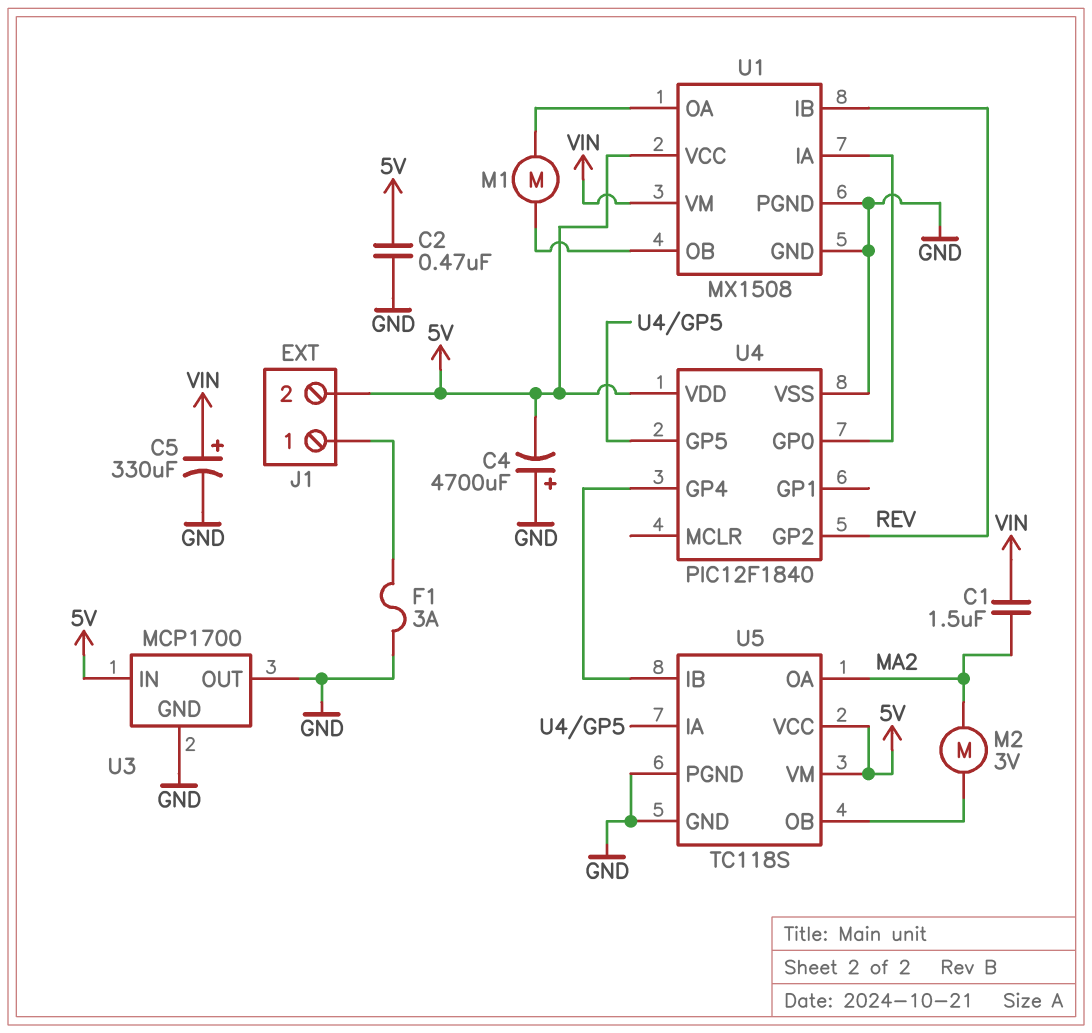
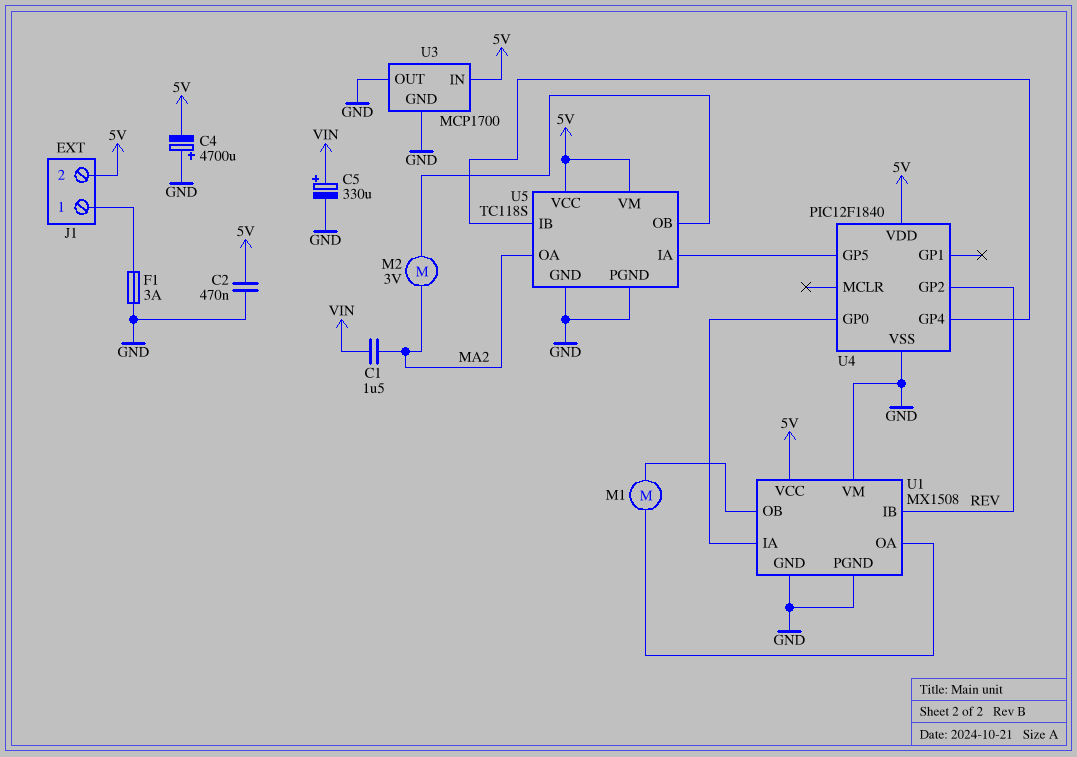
U1 pin VM: VIN -> GND

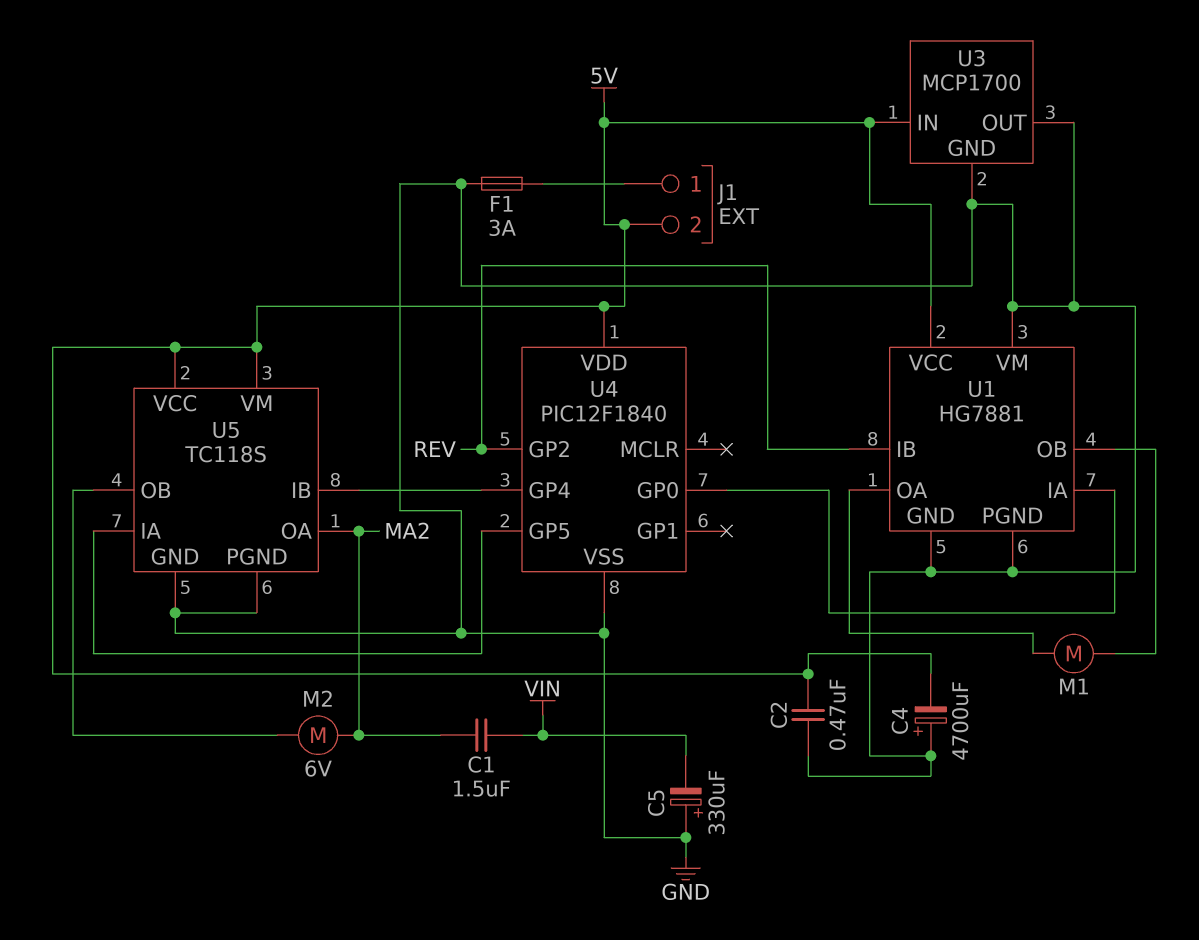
C5: 330uF (plus VIN, minus GND) -> 330uF (plus GND, minus VIN)
M2: motor 3V (MA2, U5/OB) -> motor 6V (MA2, U5/OB)
U1: MX1508 -> HG7881

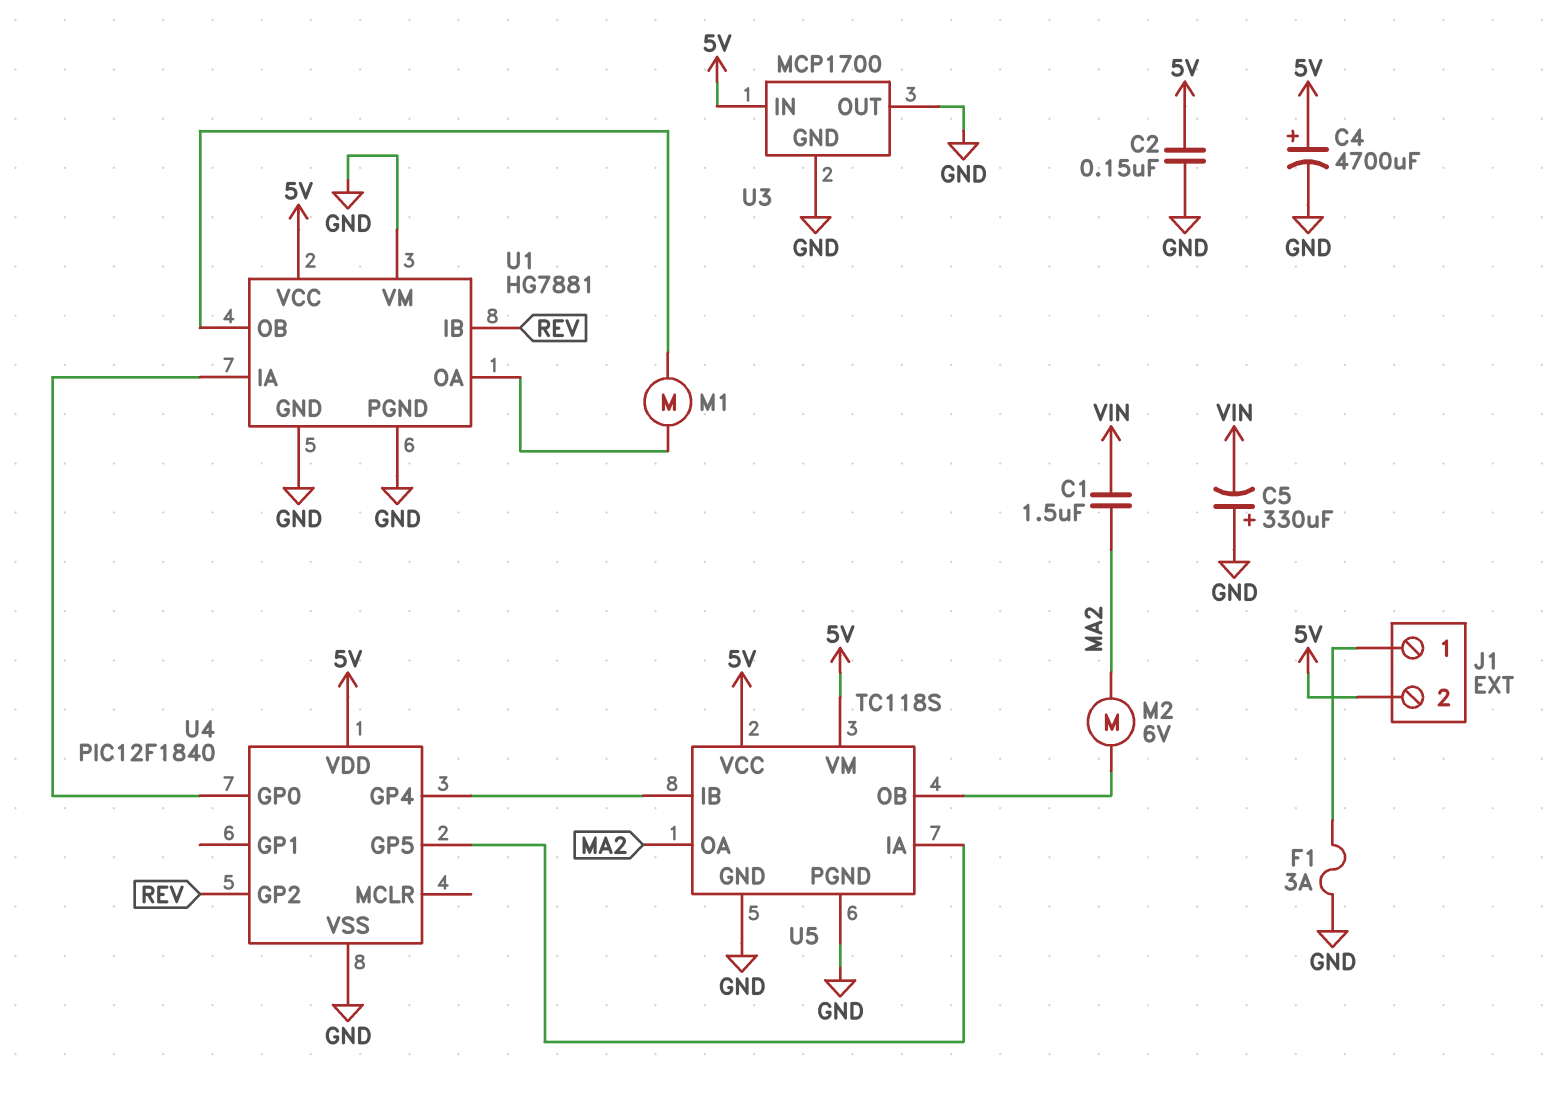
C2: 470nF (5V, GND) -> 150nF (5V, GND)
C4: 4700uF (plus GND, minus 5V) -> 4700uF (plus 5V, minus GND)

